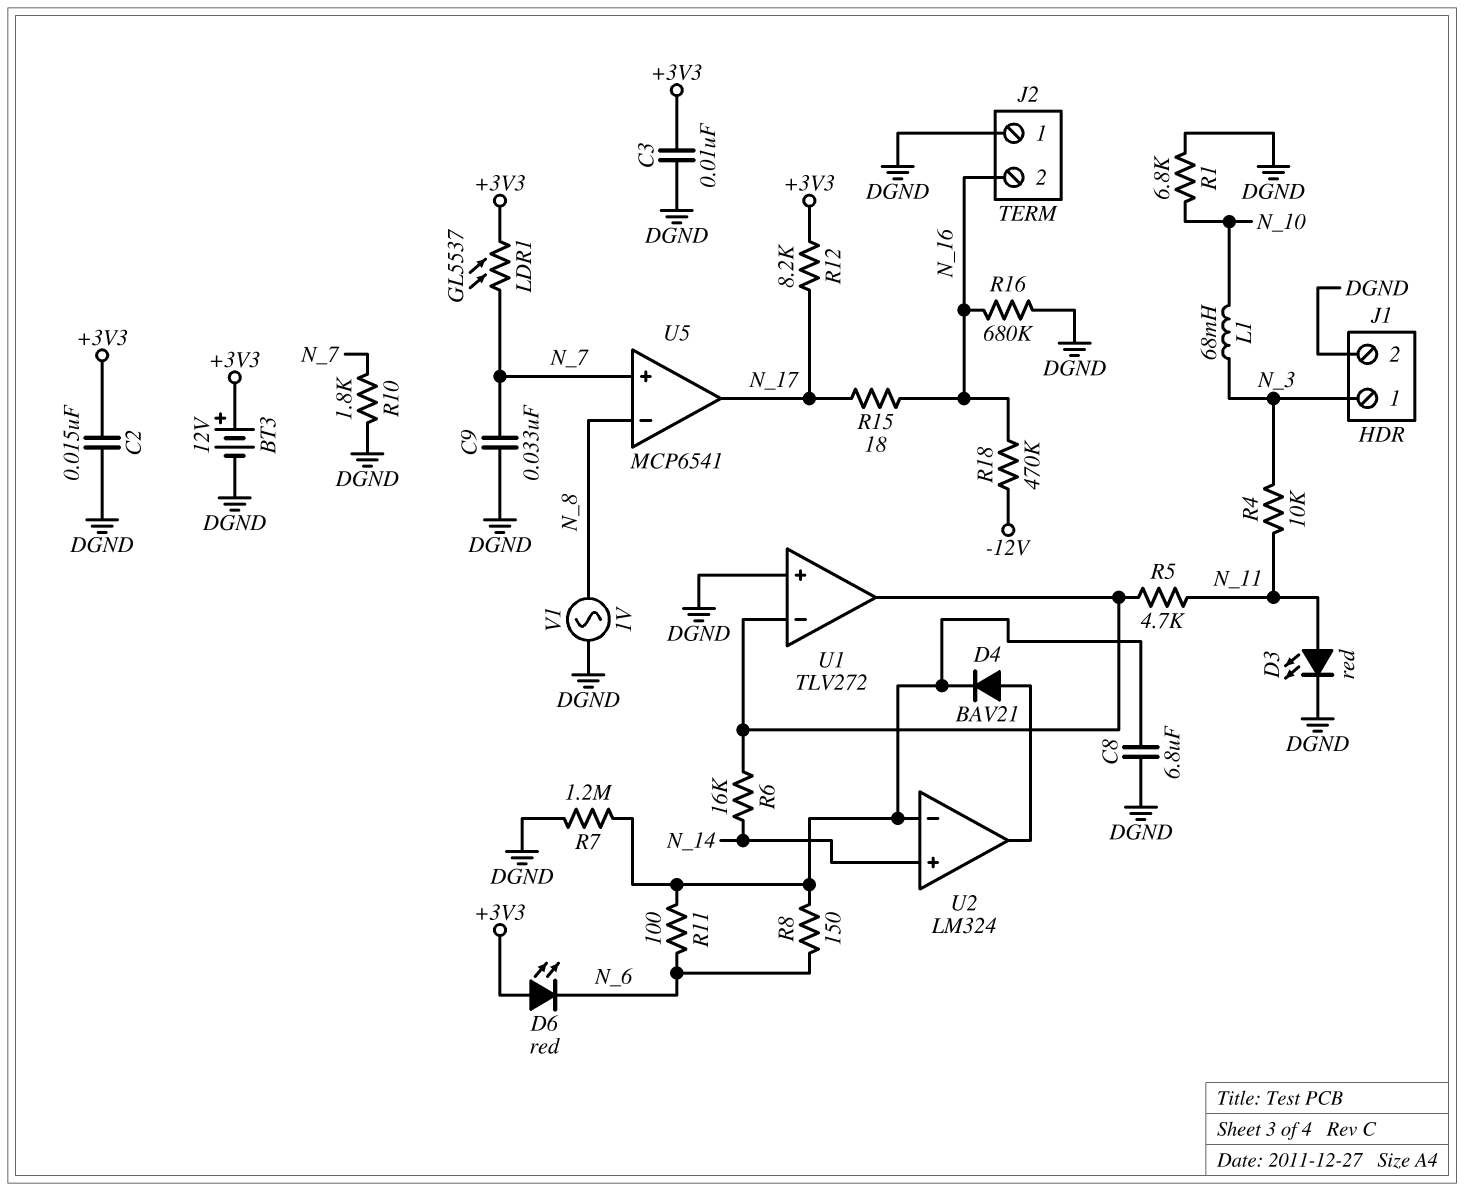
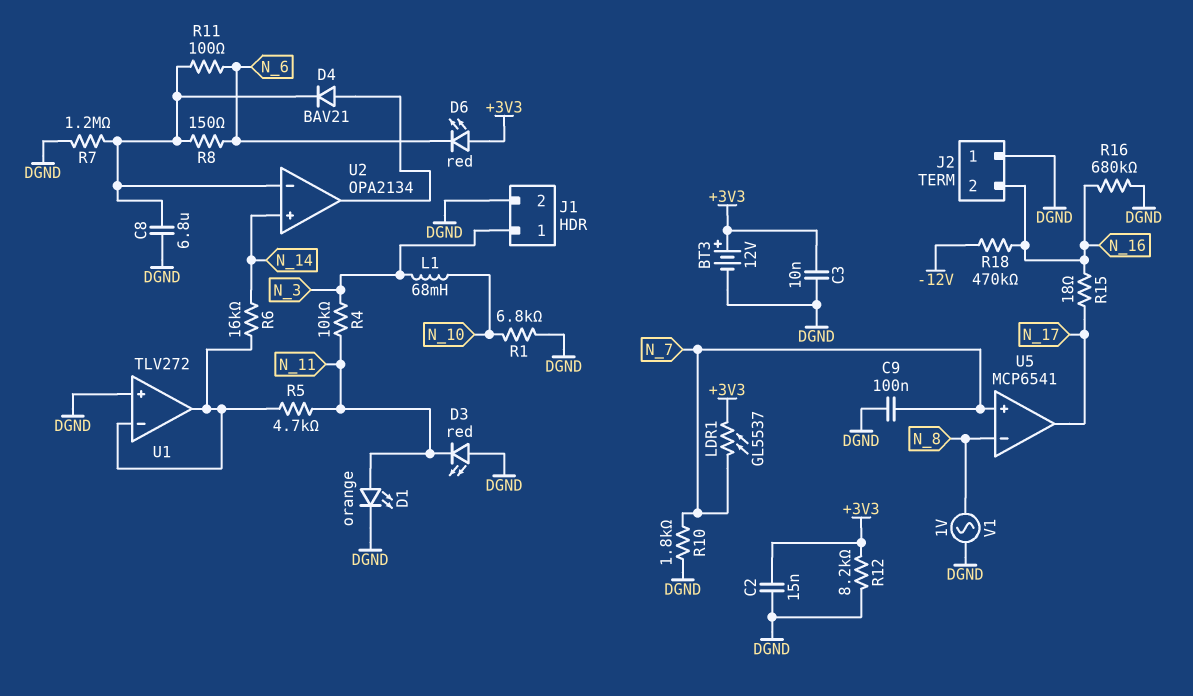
C9: 33nF (DGND, N_7) -> 100nF (DGND, N_7)
D1: none -> LED orange (A N_11, K DGND)
D3: LED red (A N_11, K DGND) -> LED red (A DGND, K N_11)
R12: 8.2k (+3V3, N_17) -> 8.2k (+3V3, DGND)
U2: LM324 -> OPA2134

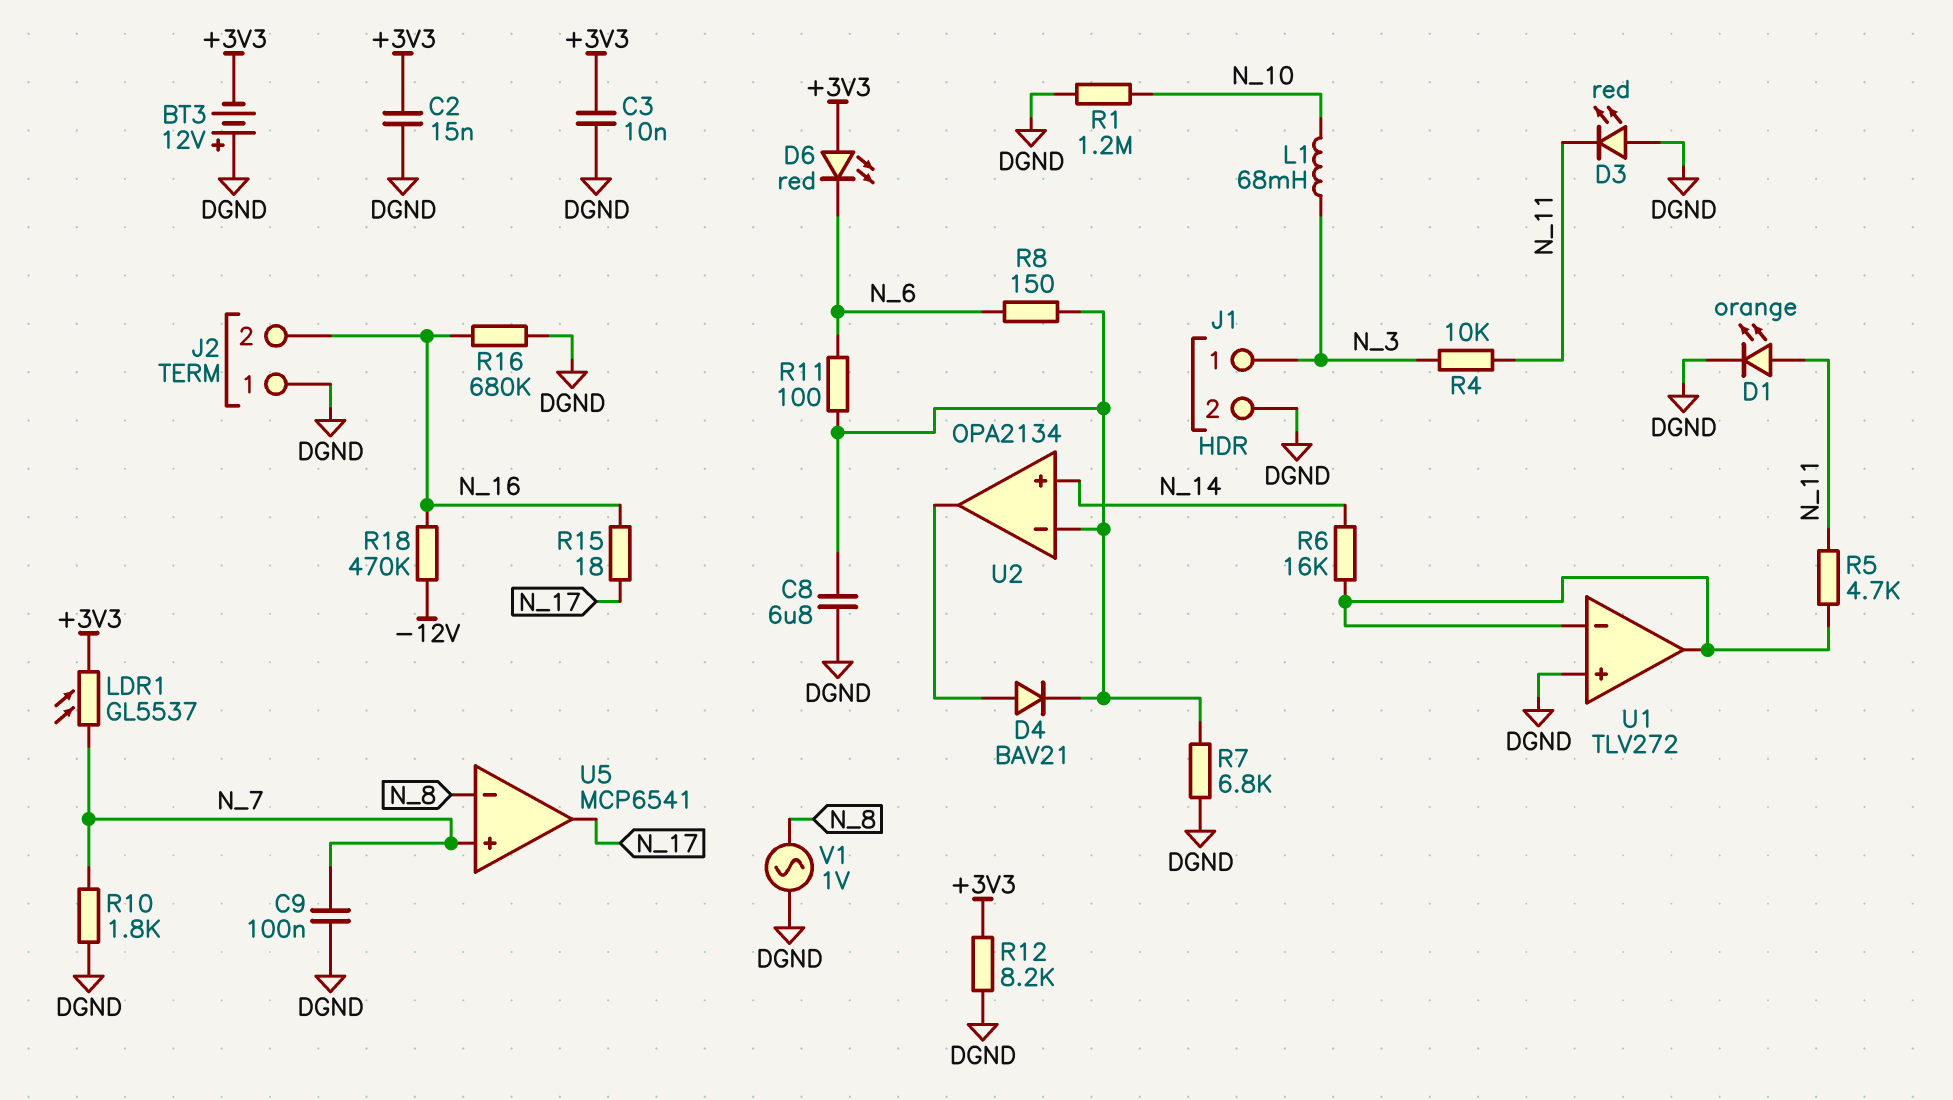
BT3: 12V (plus +3V3, minus DGND) -> 12V (plus DGND, minus +3V3)
R1: 6.8k (DGND, N_10) -> 1.2M (DGND, N_10)
R7: 1.2M (DGND, U2/in-) -> 6.8k (DGND, U2/in-)

